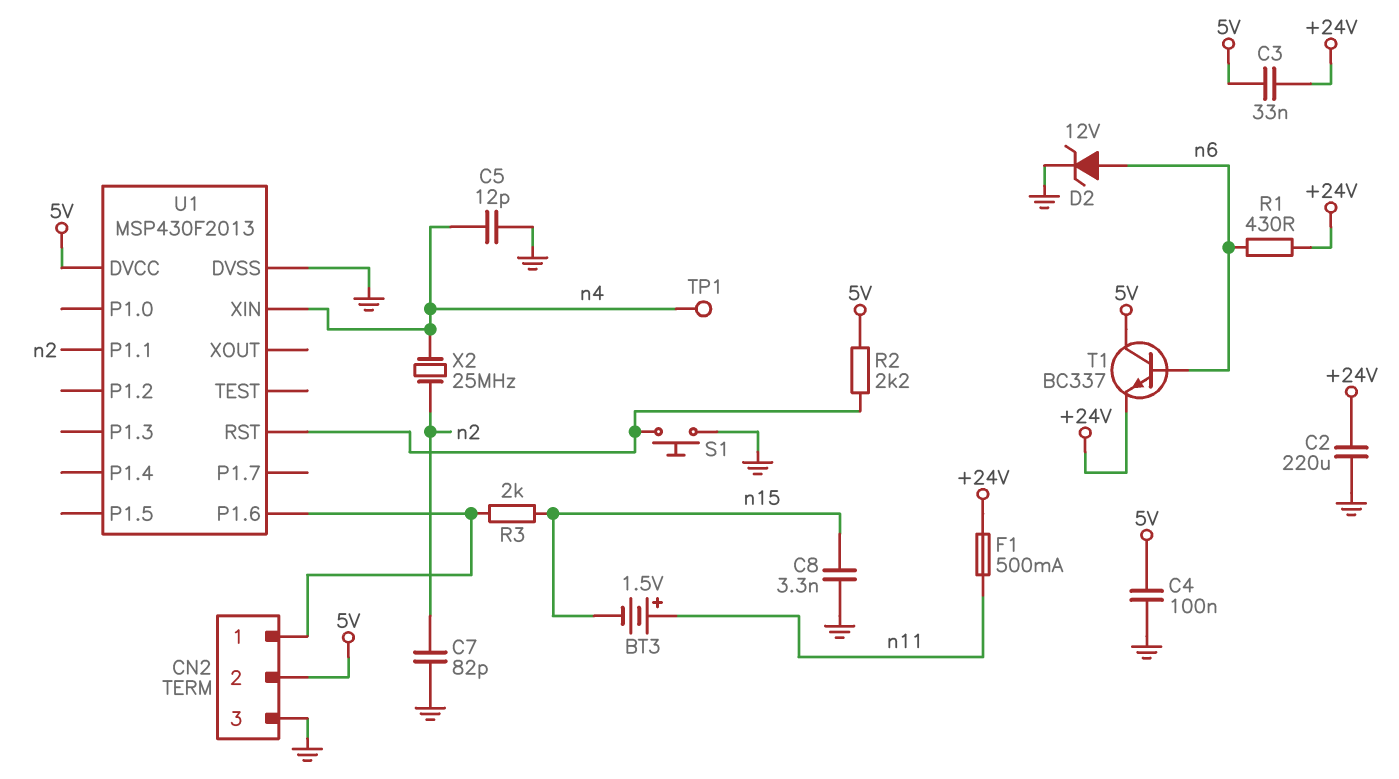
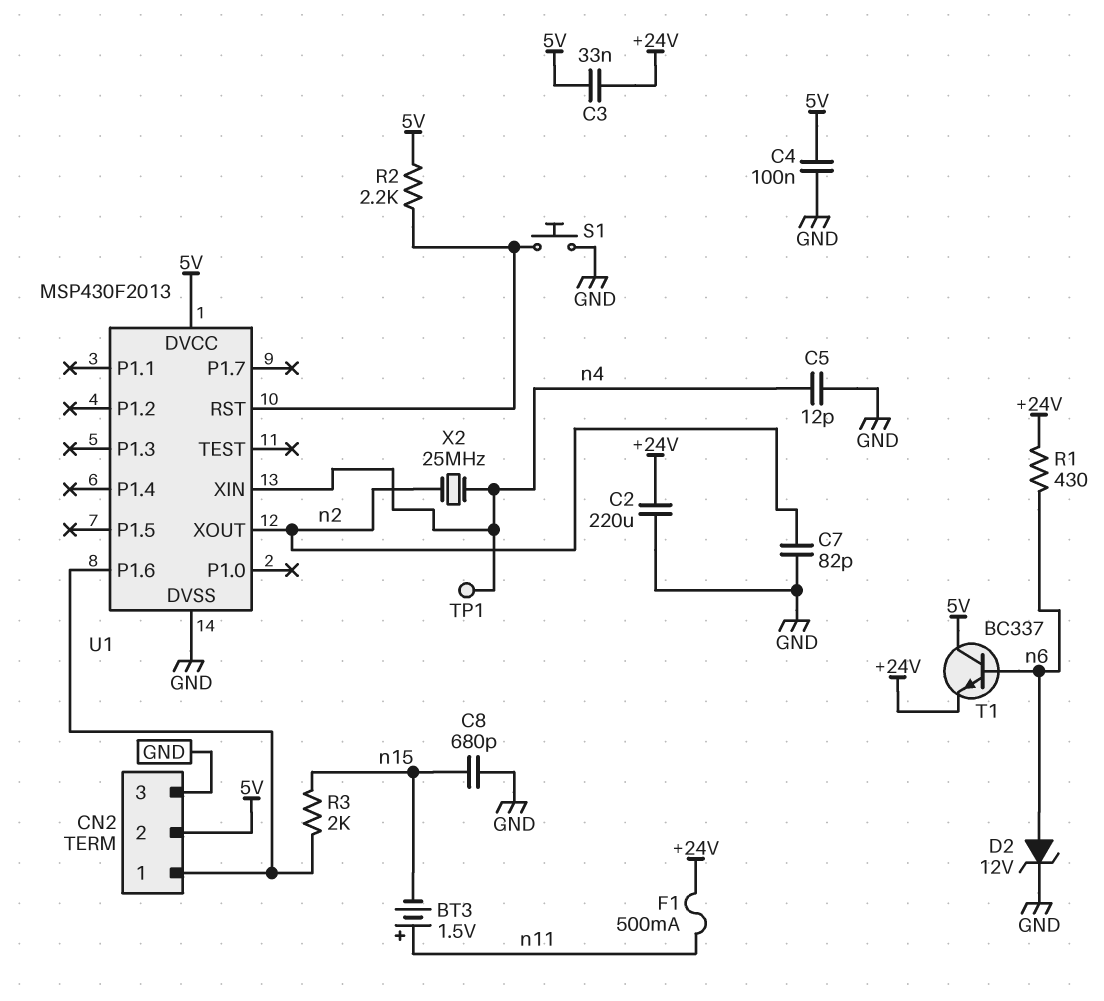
C8: 3.3nF (GND, n15) -> 680pF (GND, n15)
U1 pin P1.1: n2 -> none
U1 pin XOUT: none -> n2

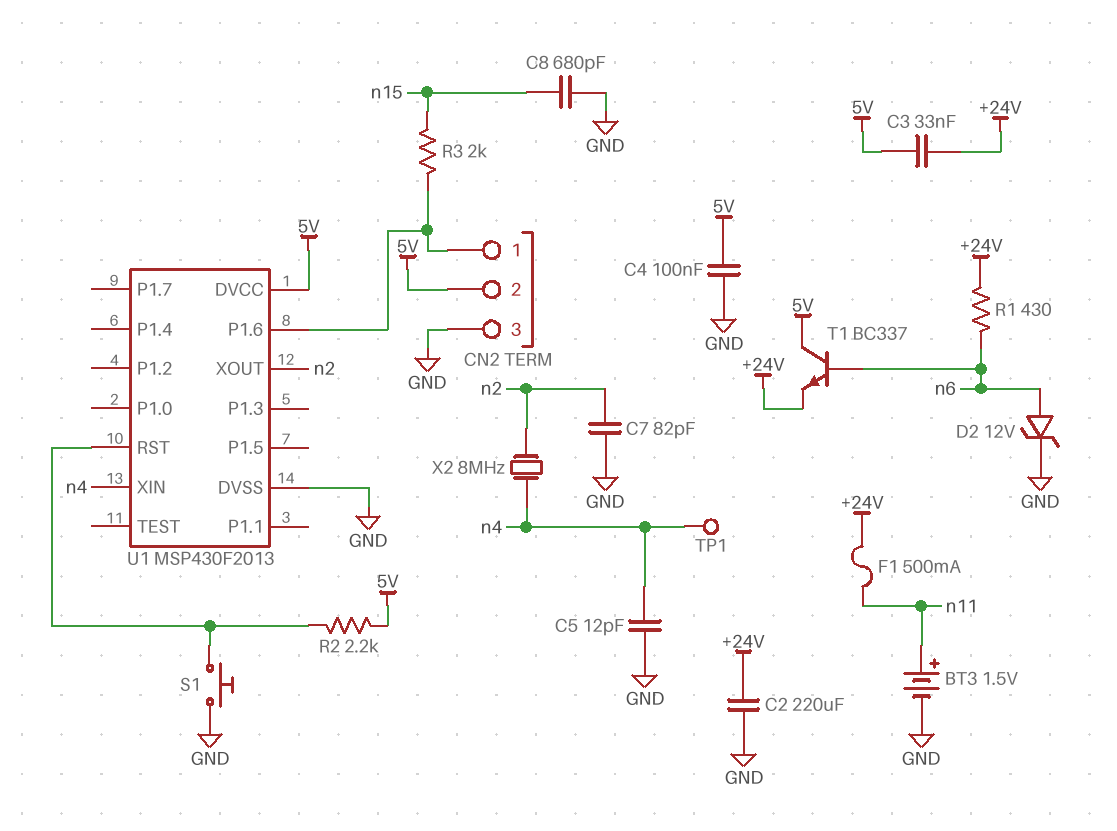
BT3: 1.5V (plus n11, minus n15) -> 1.5V (plus n11, minus GND)
X2: 25MHz (n2, n4) -> 8MHz (n2, n4)

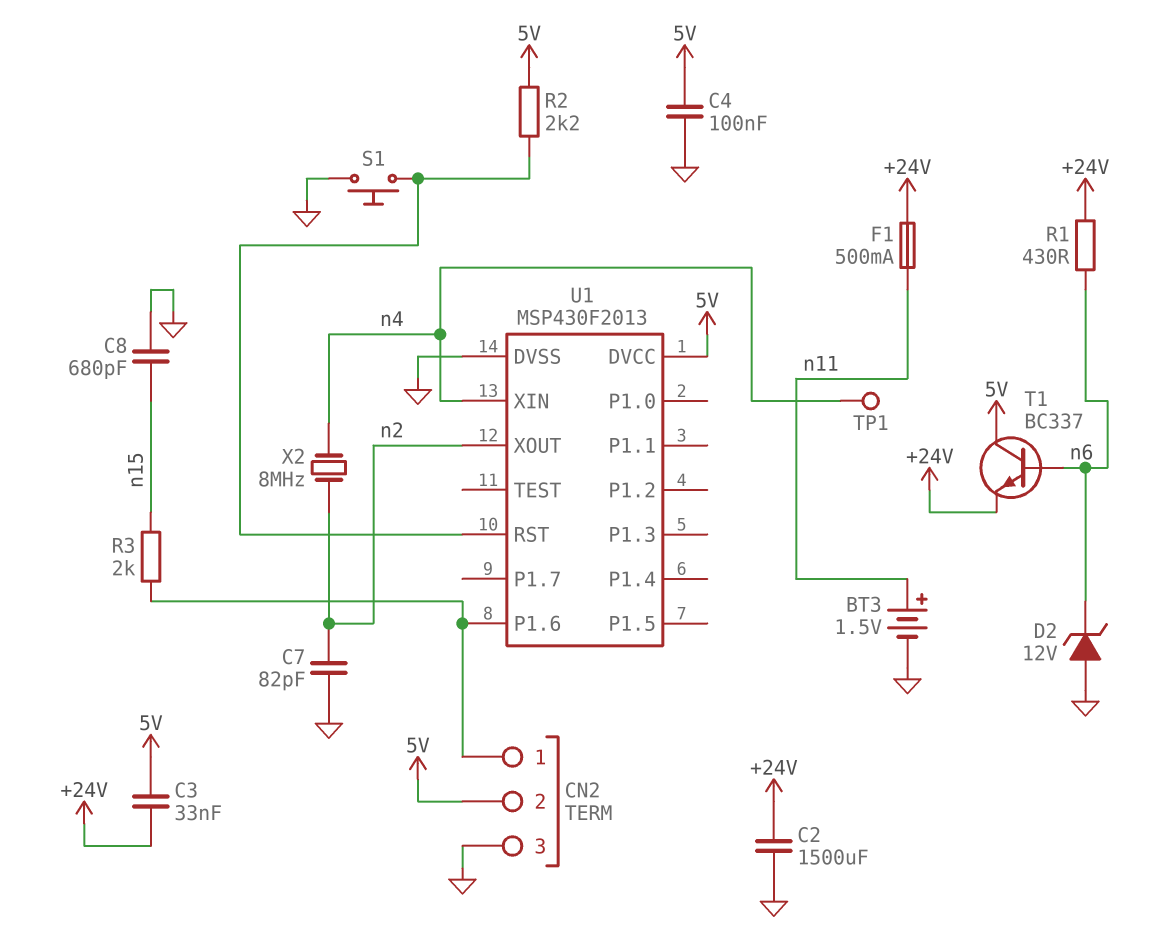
C2: 220uF (+24V, GND) -> 1500uF (+24V, GND)
C5: 12pF (GND, n4) -> none
D2: zener 12V (A n6, K GND) -> zener 12V (A GND, K n6)

